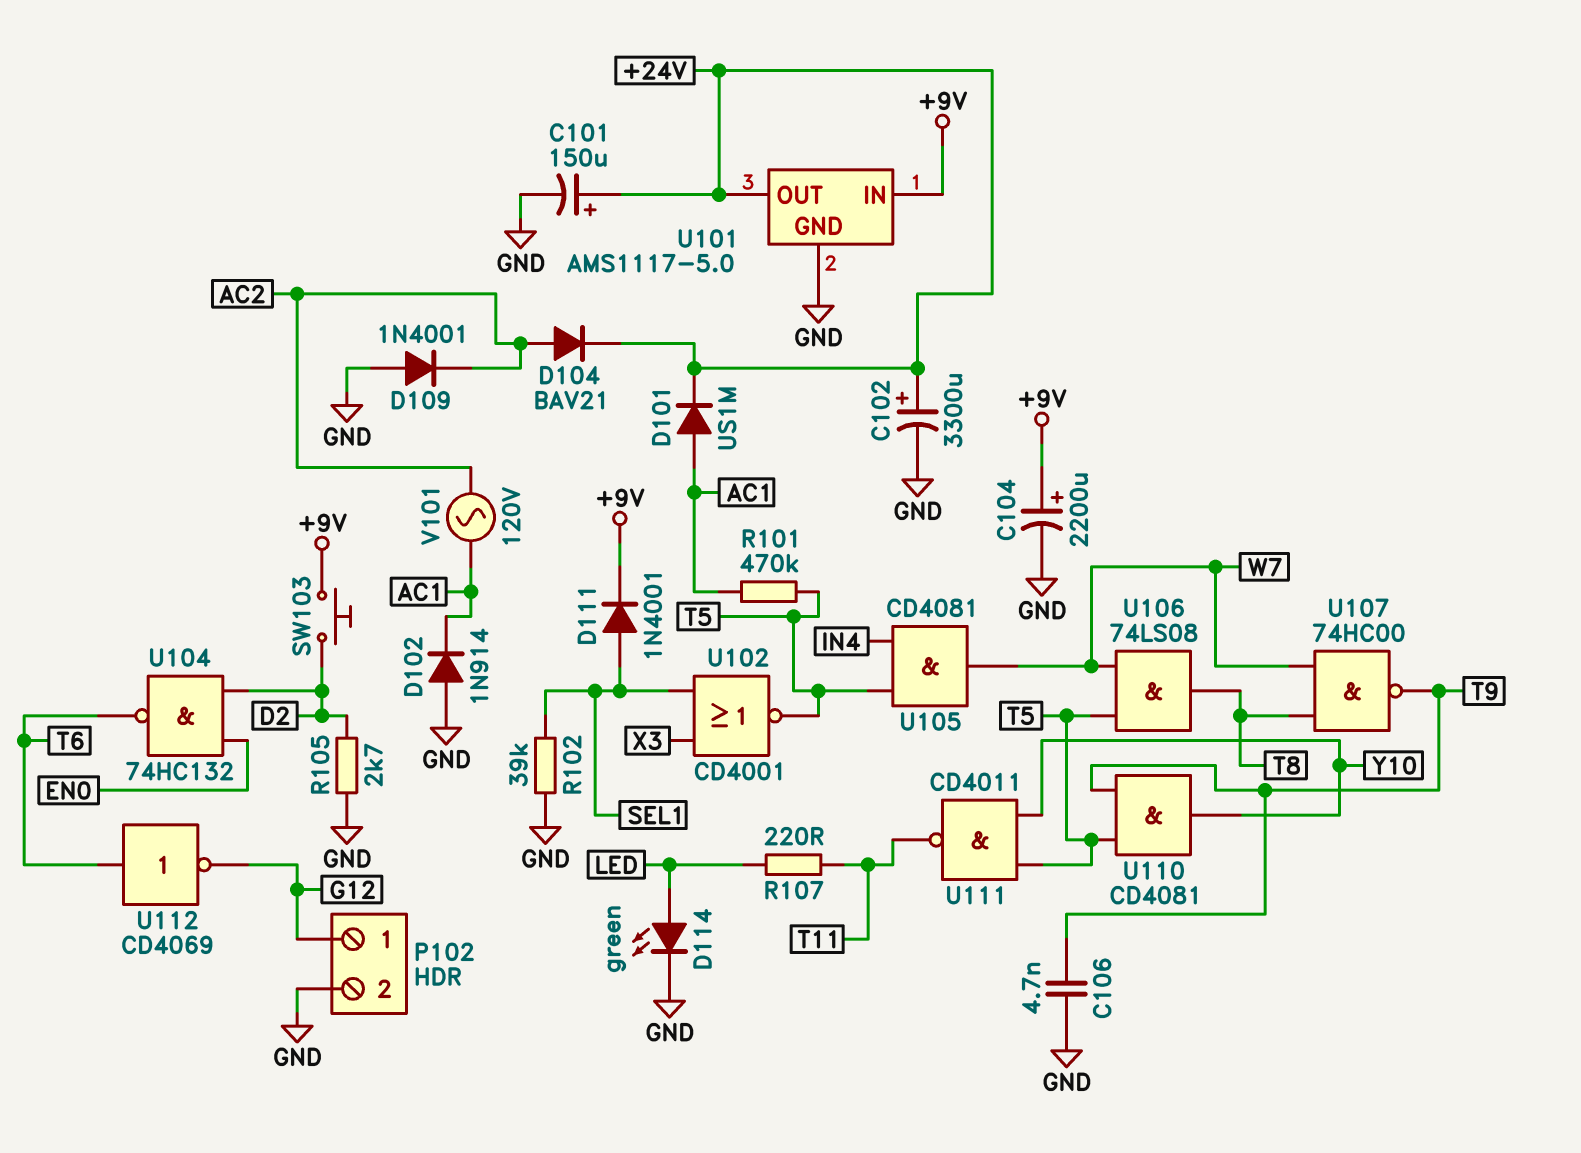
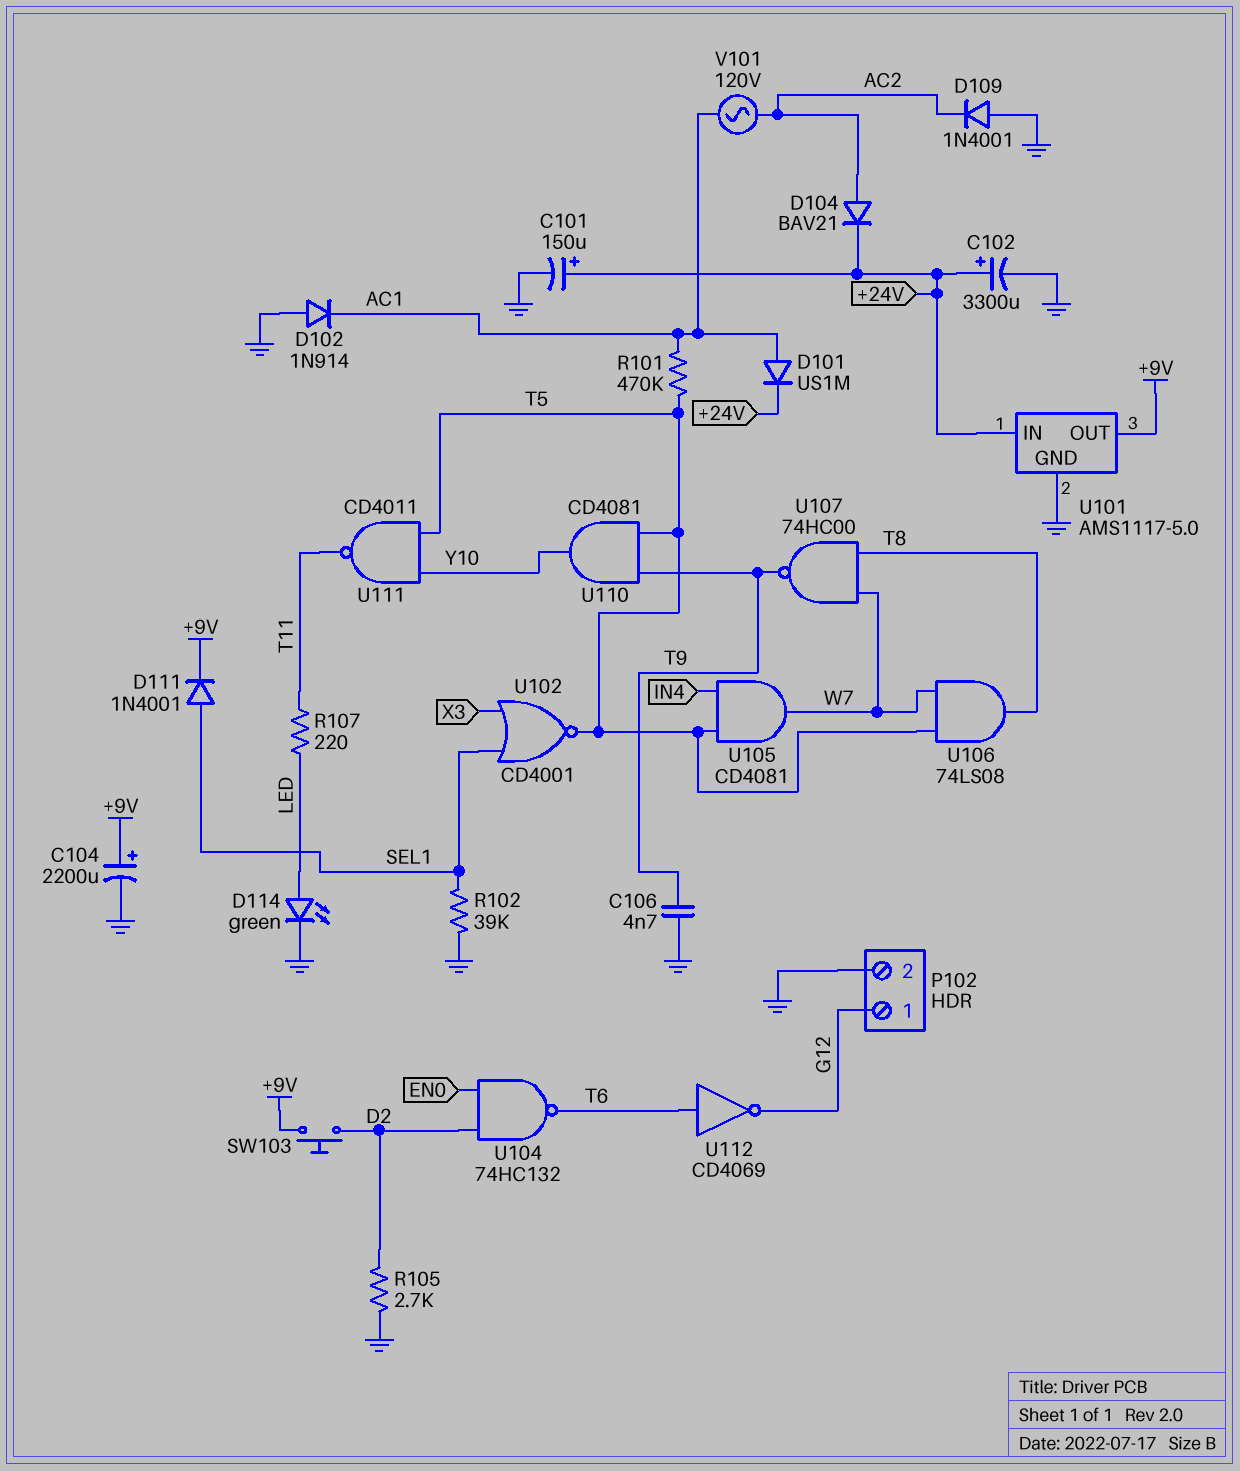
U101 pin IN: +9V -> +24V
U101 pin OUT: +24V -> +9V

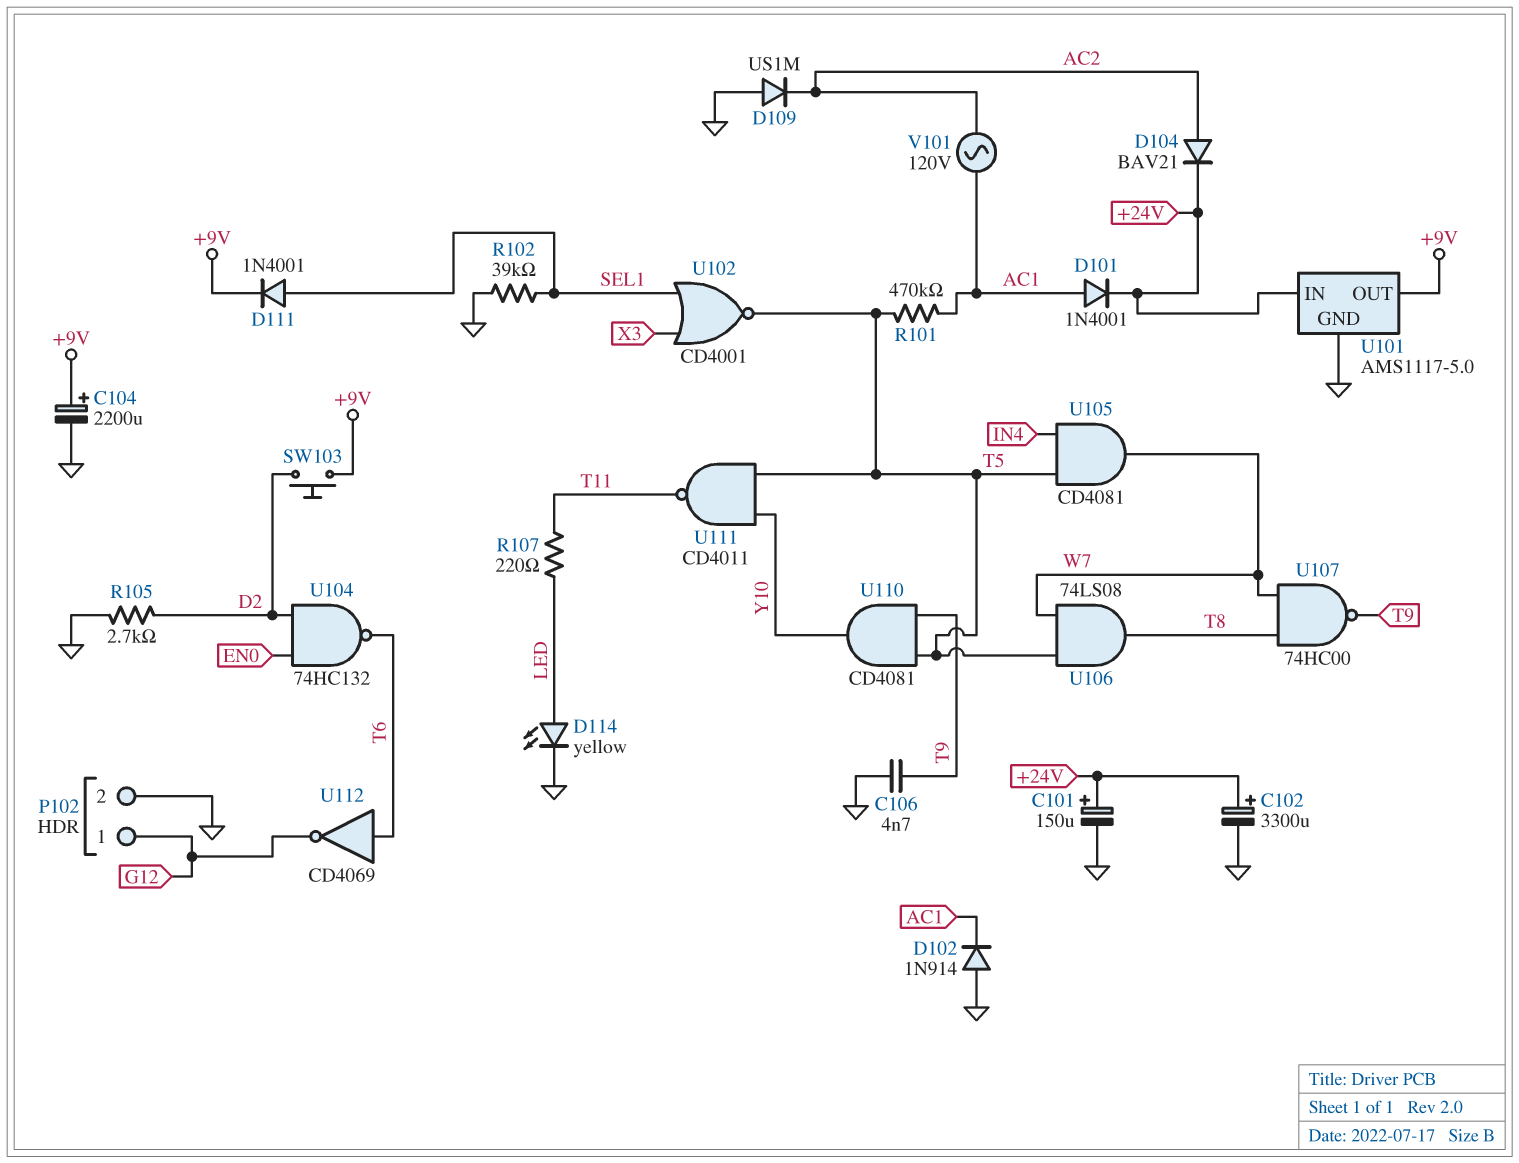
D101: diode US1M (A AC1, K +24V) -> diode 1N4001 (A AC1, K +24V)
D109: diode 1N4001 (A GND, K AC2) -> diode US1M (A GND, K AC2)
D114: LED green (A LED, K GND) -> LED yellow (A LED, K GND)

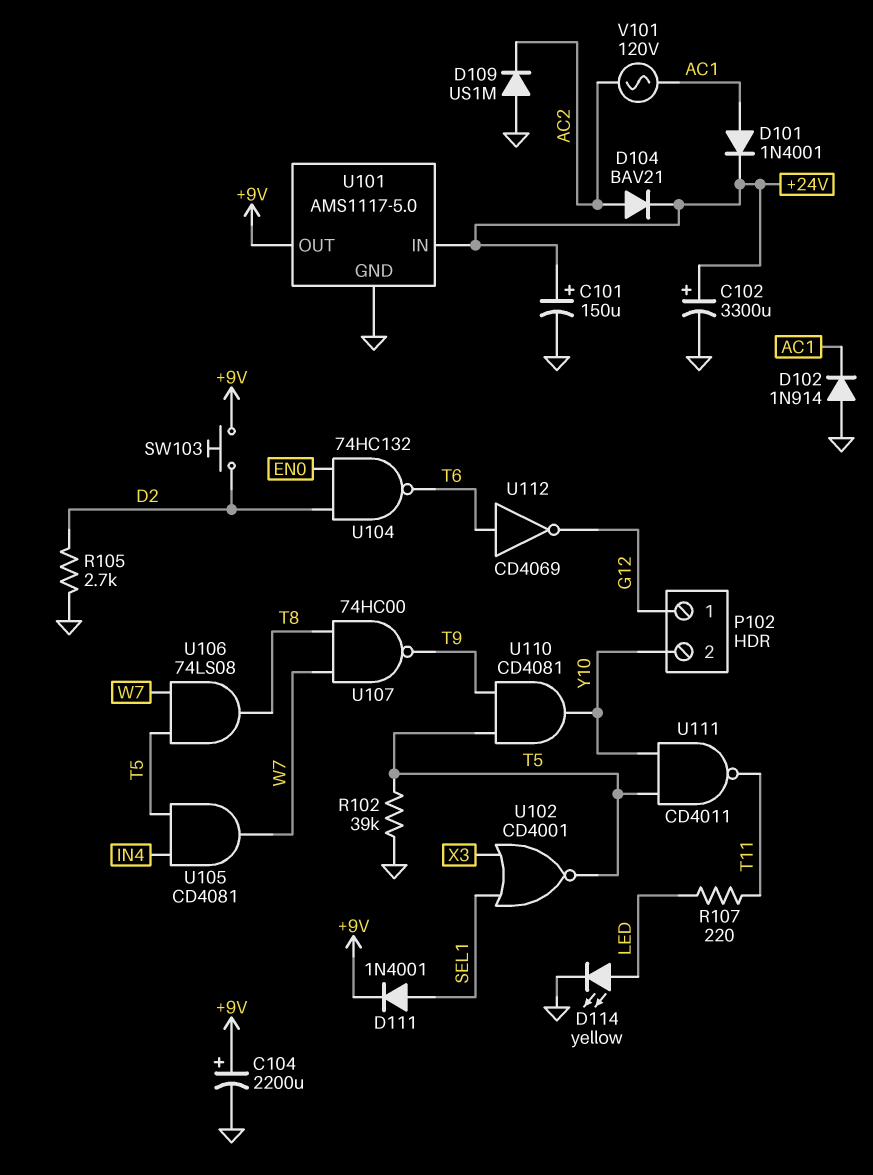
C106: 4.7nF (GND, T9) -> none
P102 pin 2: GND -> Y10
R101: 470k (AC1, T5) -> none
R102: 39k (GND, SEL1) -> 39k (GND, T5)

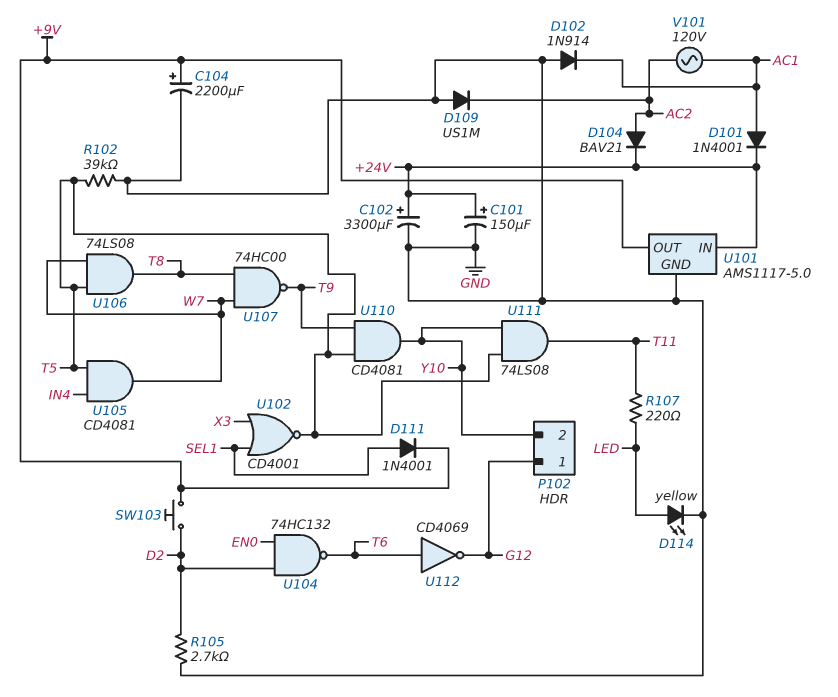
U111: NAND CD4011 (in T5, in Y10, out T11) -> AND 74LS08 (in T5, in Y10, out T11)

